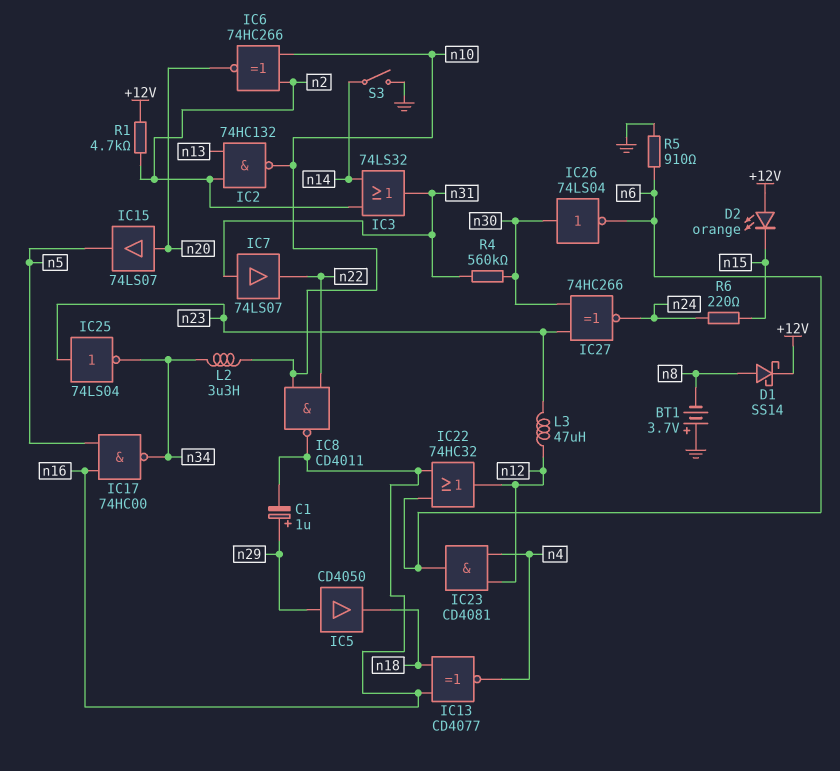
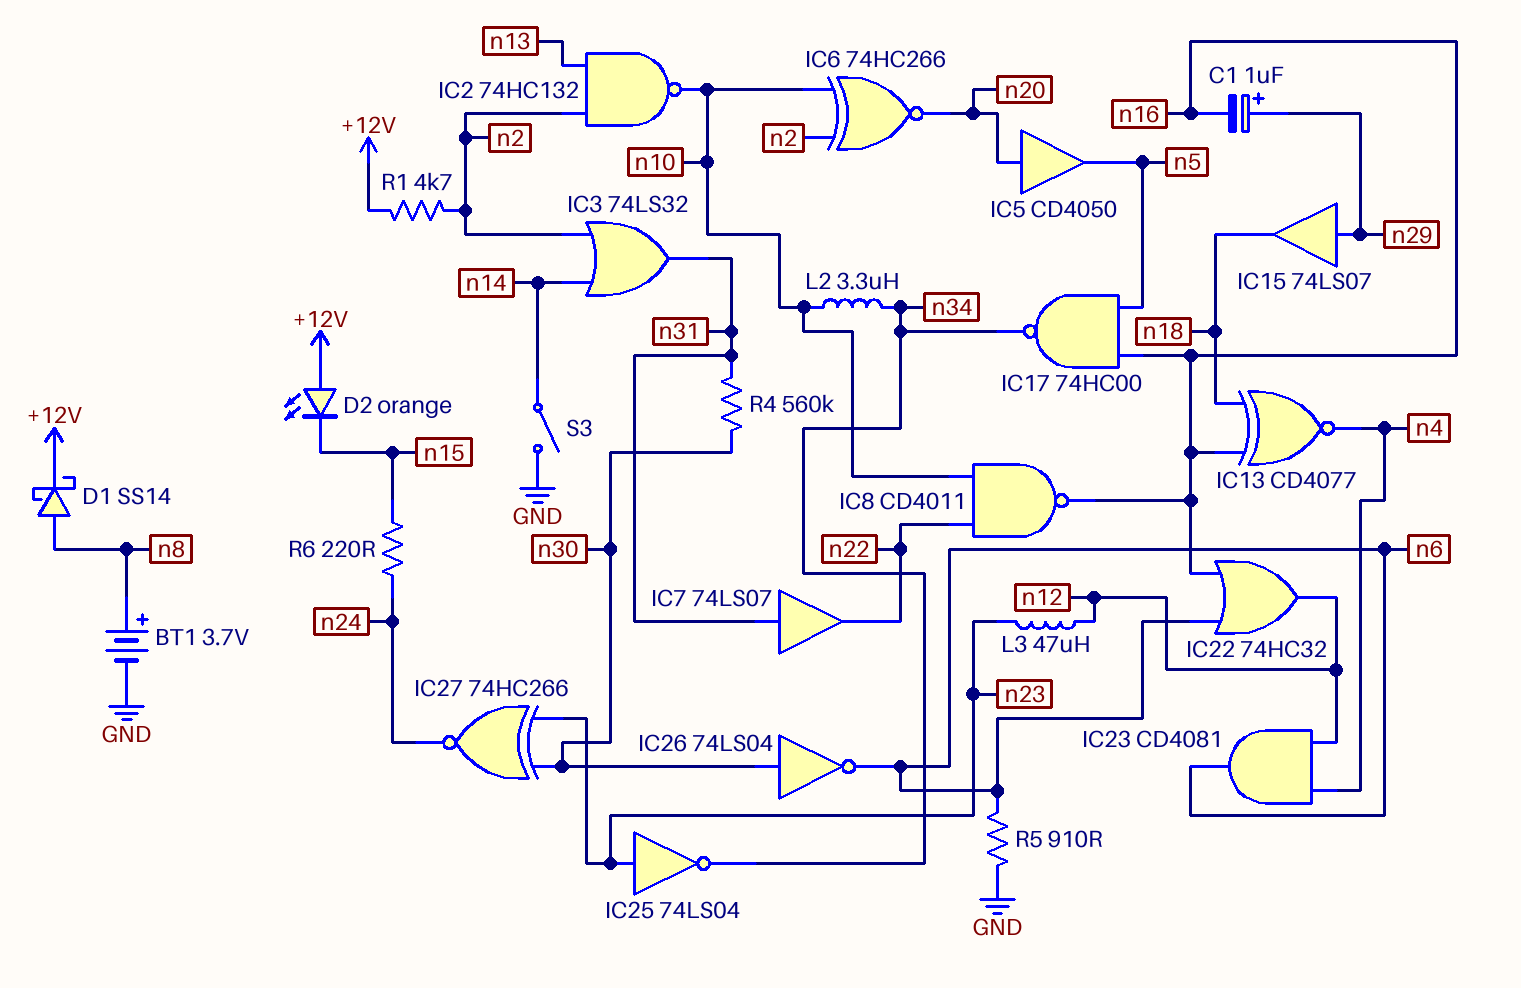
BT1: 3.7V (plus GND, minus n8) -> 3.7V (plus n8, minus GND)
IC5: buffer CD4050 (in n29, out n18) -> buffer CD4050 (in n20, out n5)
IC15: buffer 74LS07 (in n20, out n5) -> buffer 74LS07 (in n29, out n18)

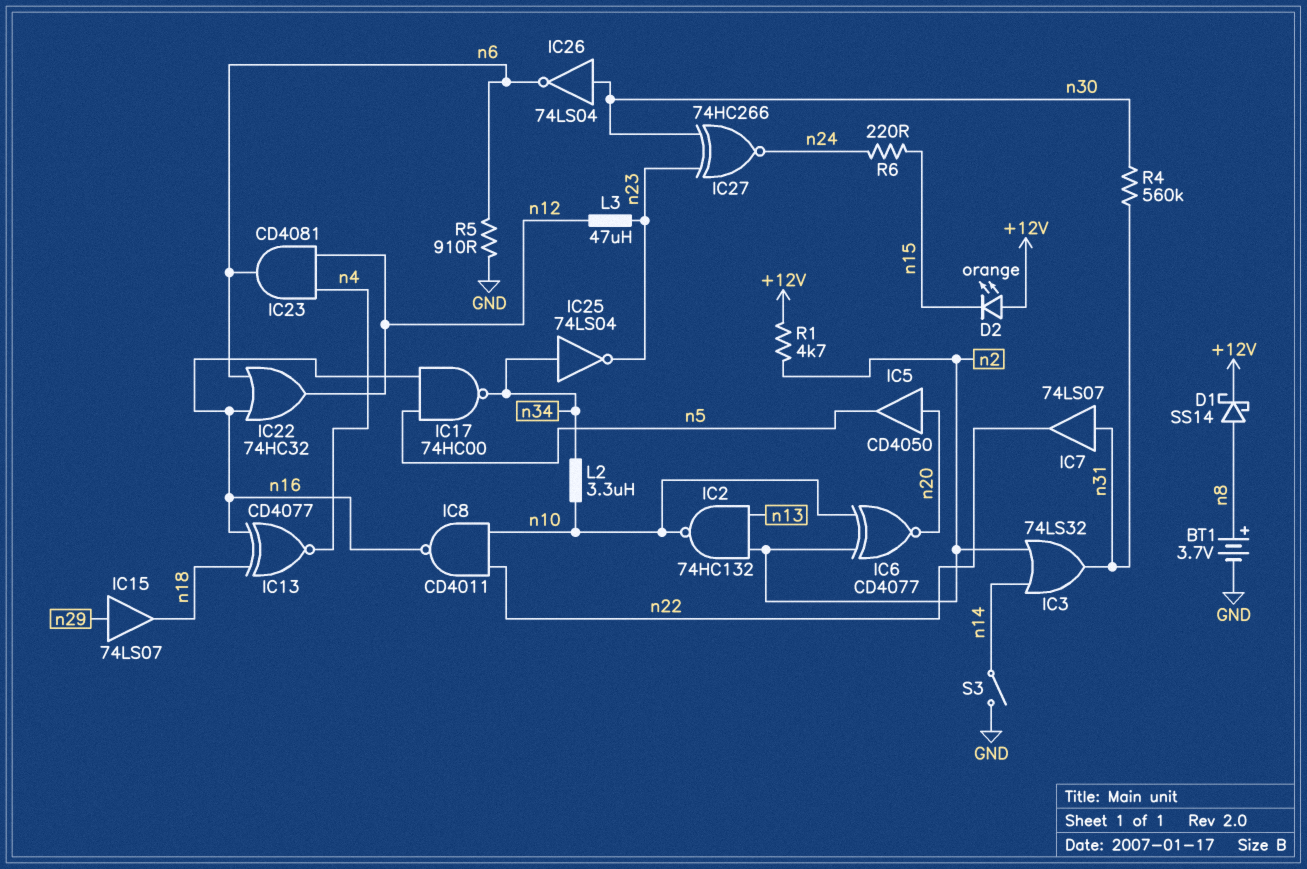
C1: 1uF (plus n29, minus n16) -> none
IC6: XNOR 74HC266 (in n2, in n10, out n20) -> XNOR CD4077 (in n2, in n10, out n20)
IC25: NOT 74LS04 (in n23, out n34) -> NOT 74LS04 (in n34, out n23)

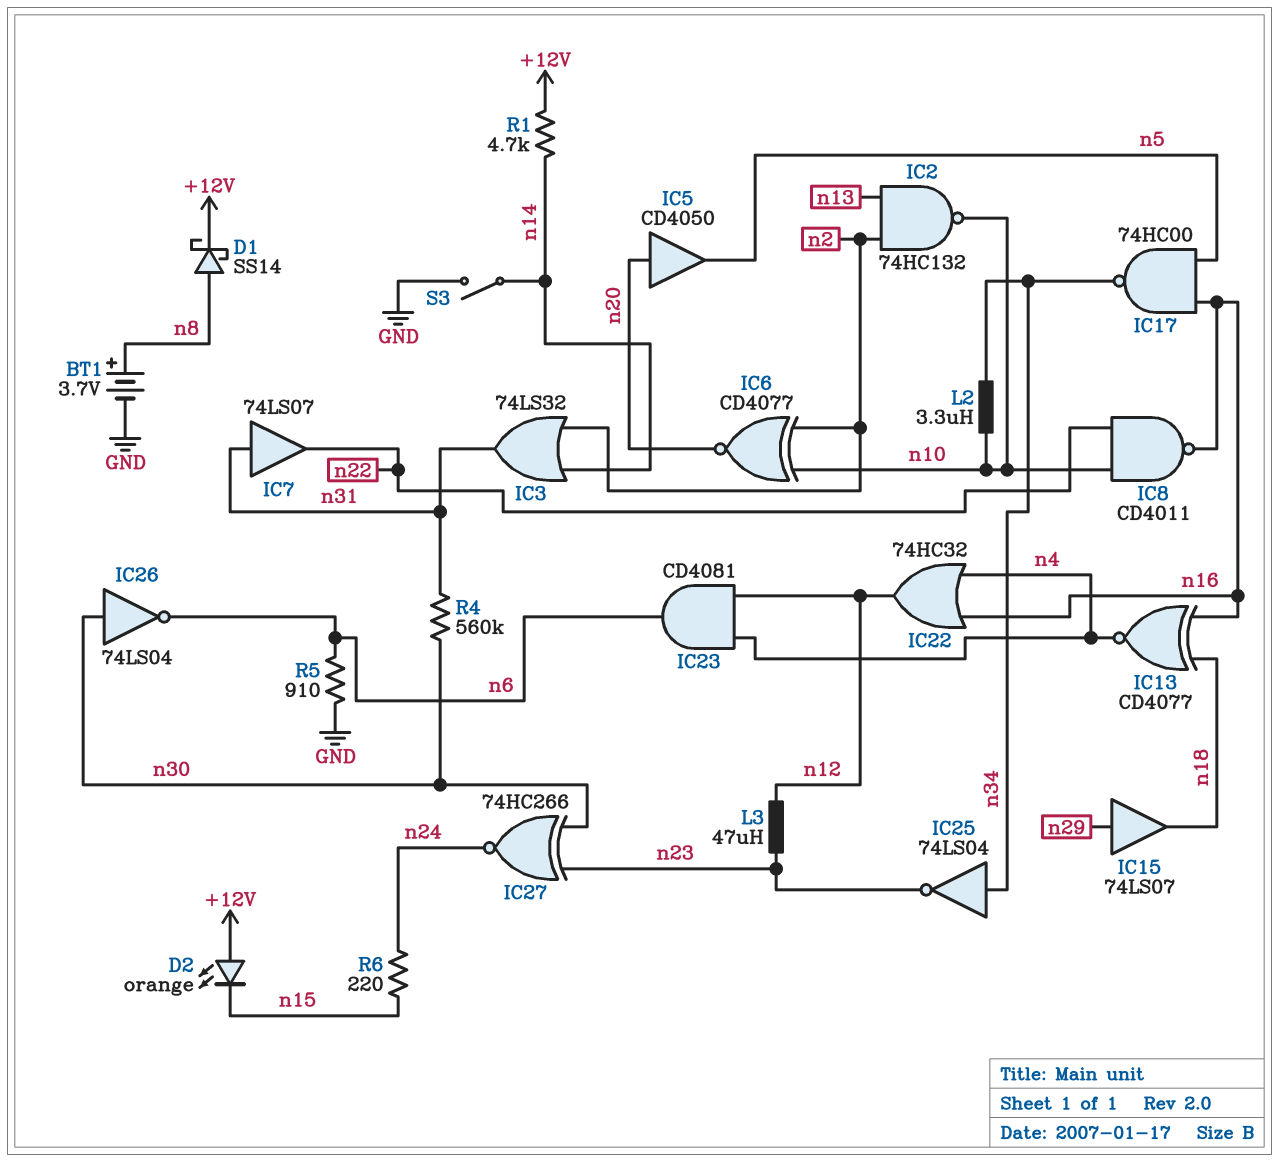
IC22: OR 74HC32 (in n6, in n16, out n12) -> OR 74HC32 (in n4, in n16, out n12)
R1: 4.7k (+12V, n2) -> 4.7k (+12V, n14)

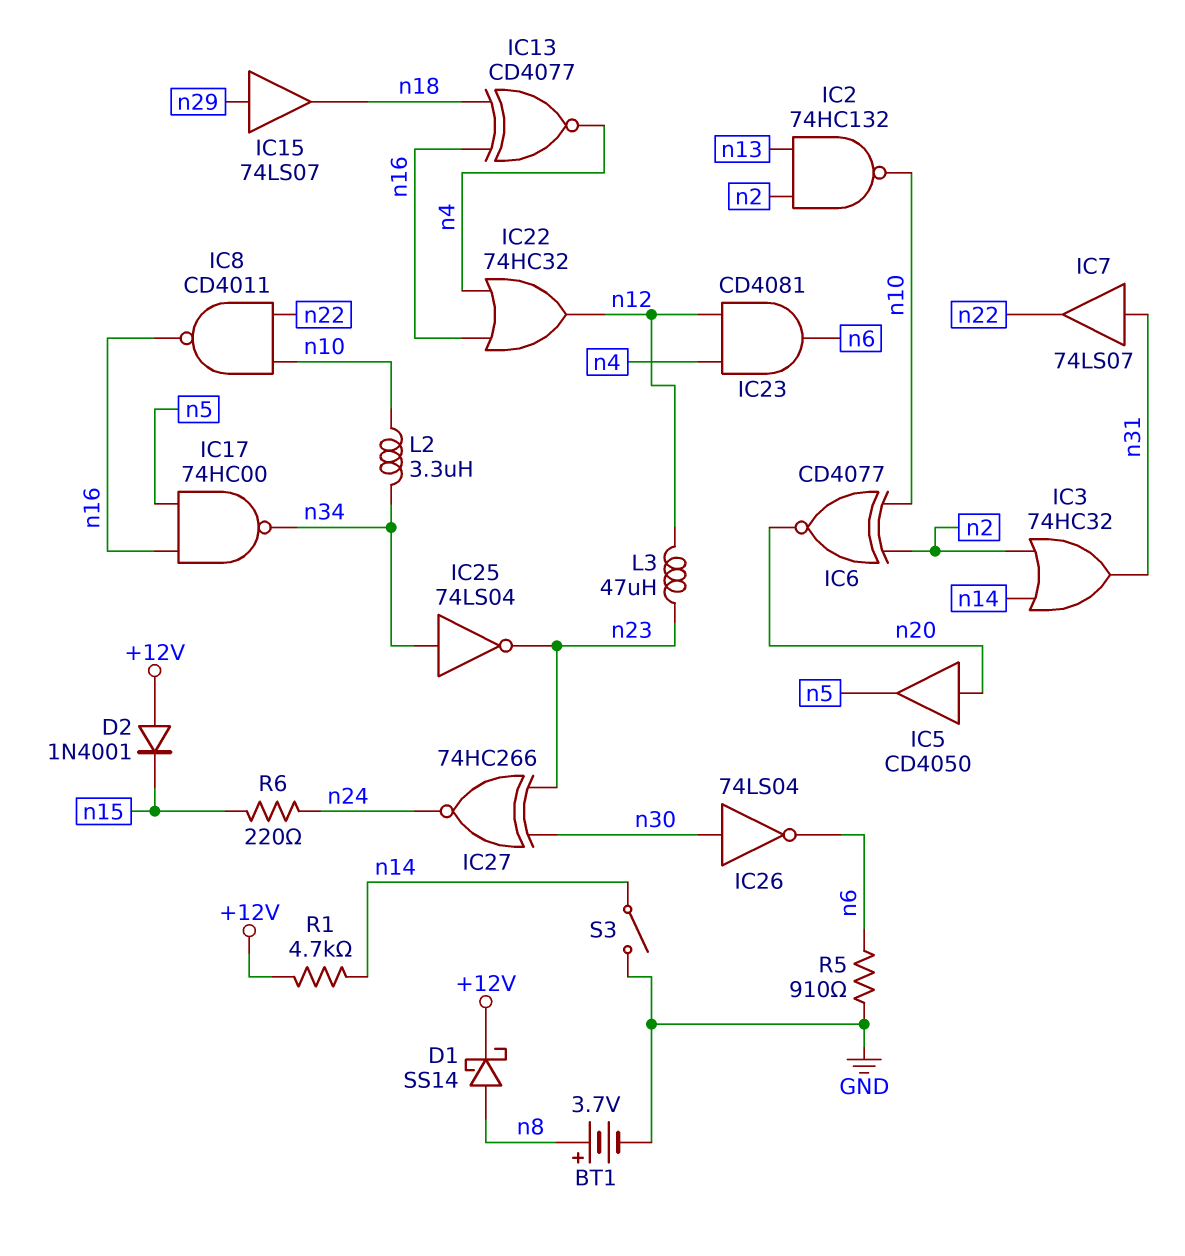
D2: LED orange (A +12V, K n15) -> diode 1N4001 (A +12V, K n15)
IC3: OR 74LS32 (in n2, in n14, out n31) -> OR 74HC32 (in n2, in n14, out n31)
R4: 560k (n30, n31) -> none

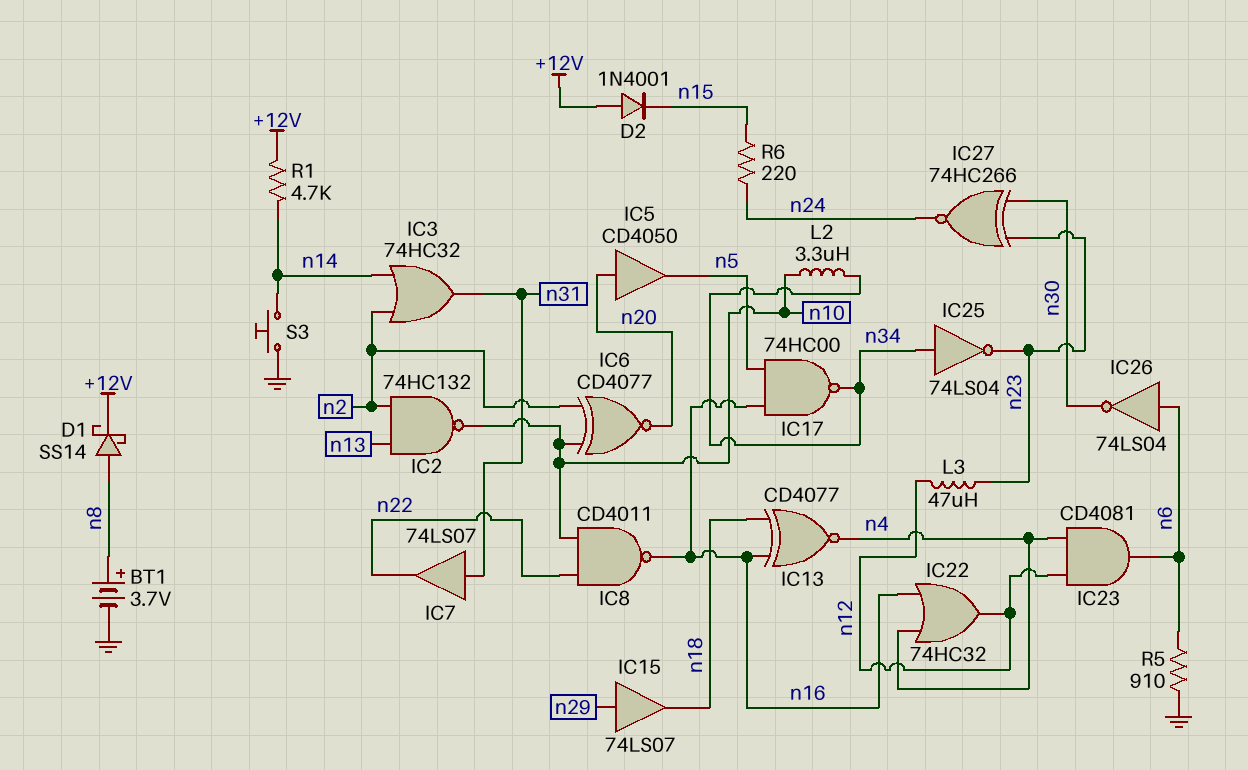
IC26: NOT 74LS04 (in n30, out n6) -> NOT 74LS04 (in n6, out n30)
S3: switch (GND, n14) -> button (GND, n14)

